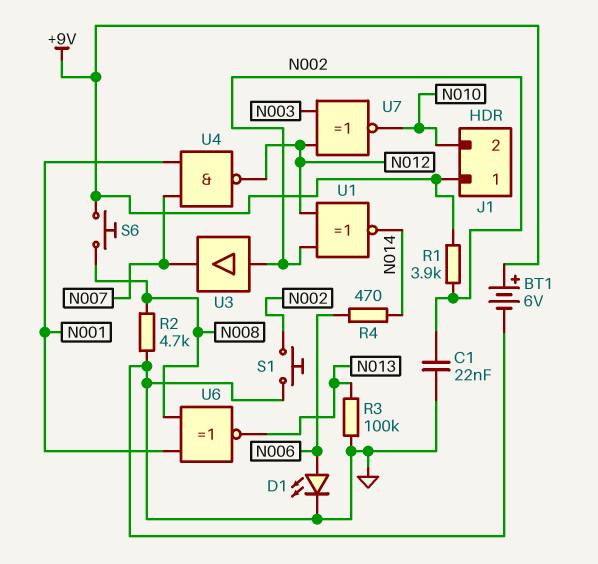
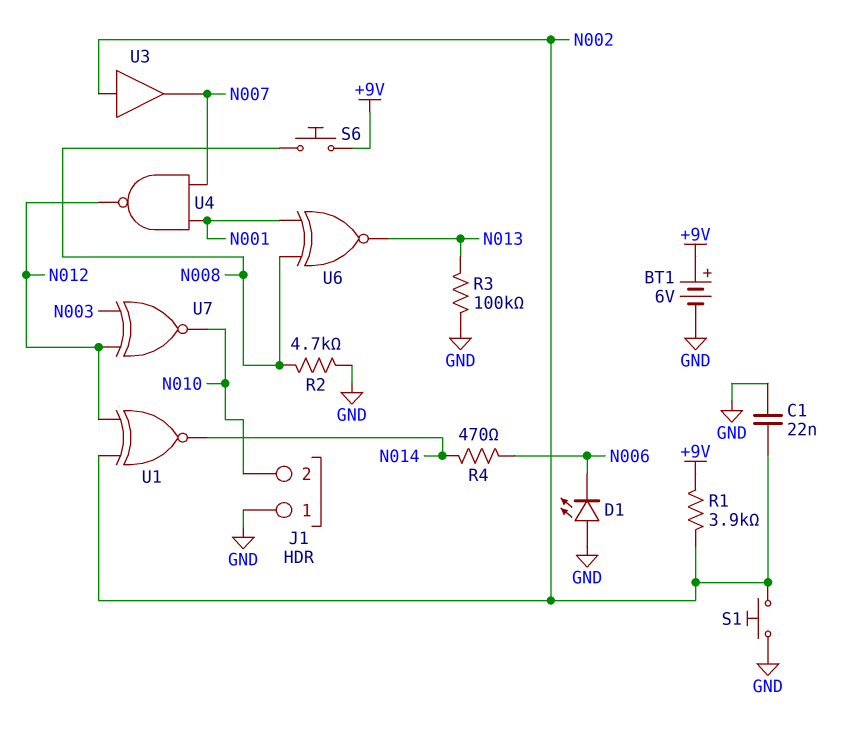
D1: LED (A N006, K GND) -> LED (A GND, K N006)
J1 pin 1: +9V -> GND

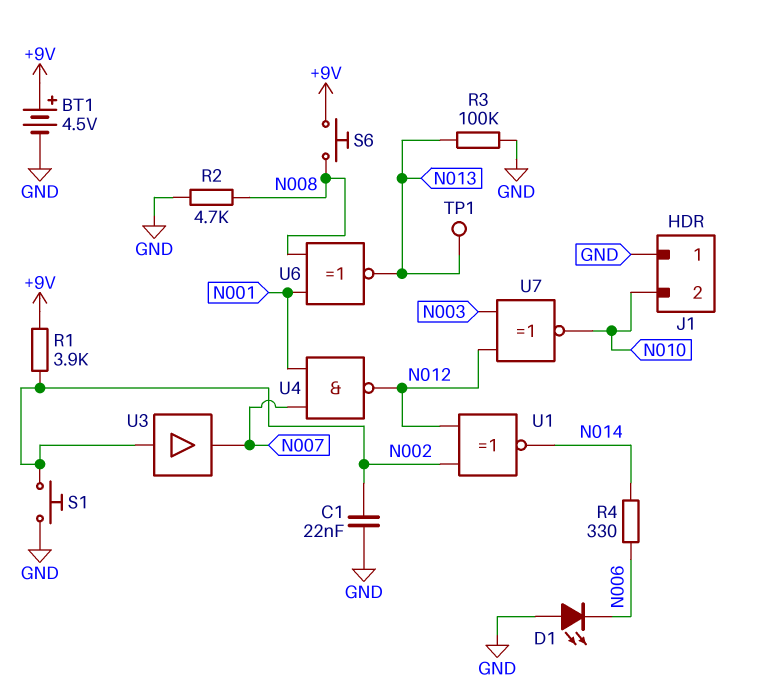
BT1: 6V (plus +9V, minus GND) -> 4.5V (plus +9V, minus GND)
R4: 470 (N006, N014) -> 330 (N006, N014)
TP1: none -> test point (N013)

